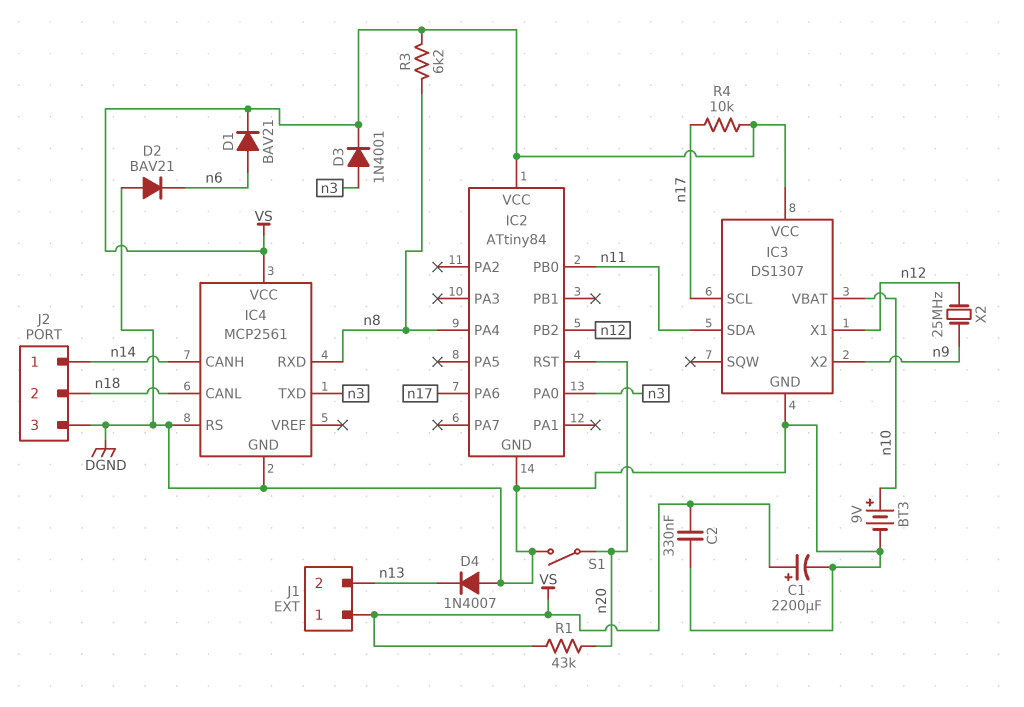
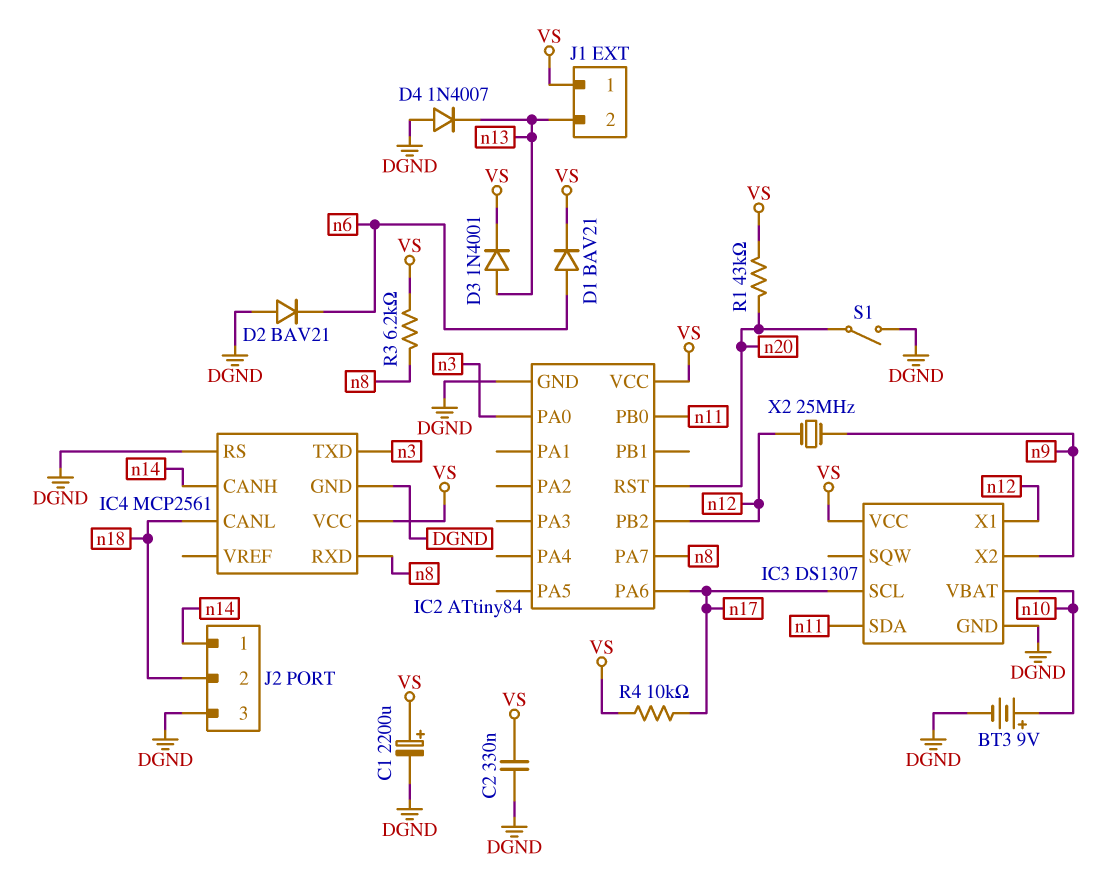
D3: diode 1N4001 (A n3, K VS) -> diode 1N4001 (A n13, K VS)
IC2 pin PA4: n8 -> none
IC2 pin PA7: none -> n8

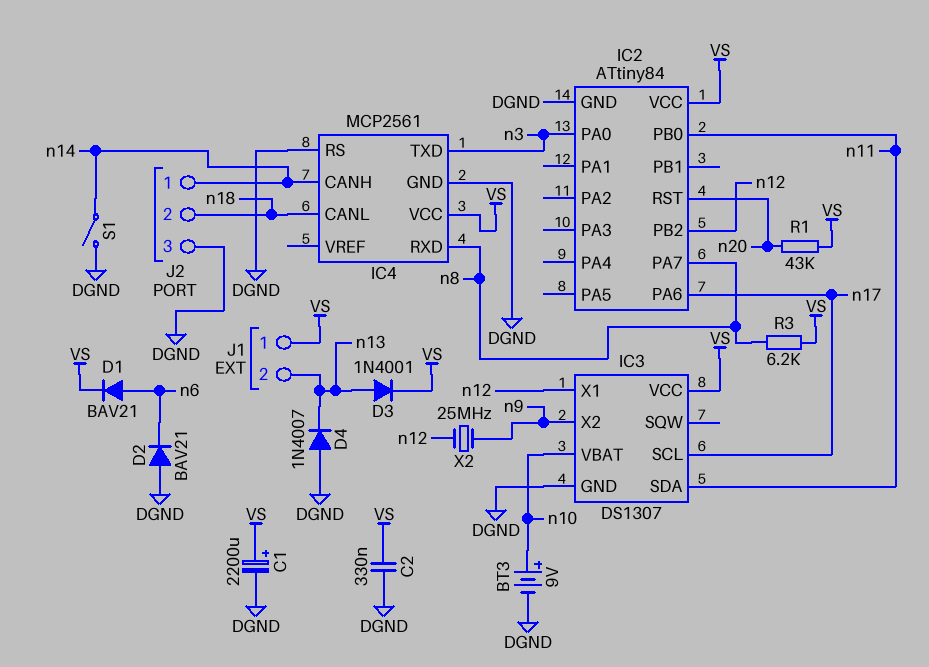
R4: 10k (VS, n17) -> none
S1: switch (DGND, n20) -> switch (DGND, n14)

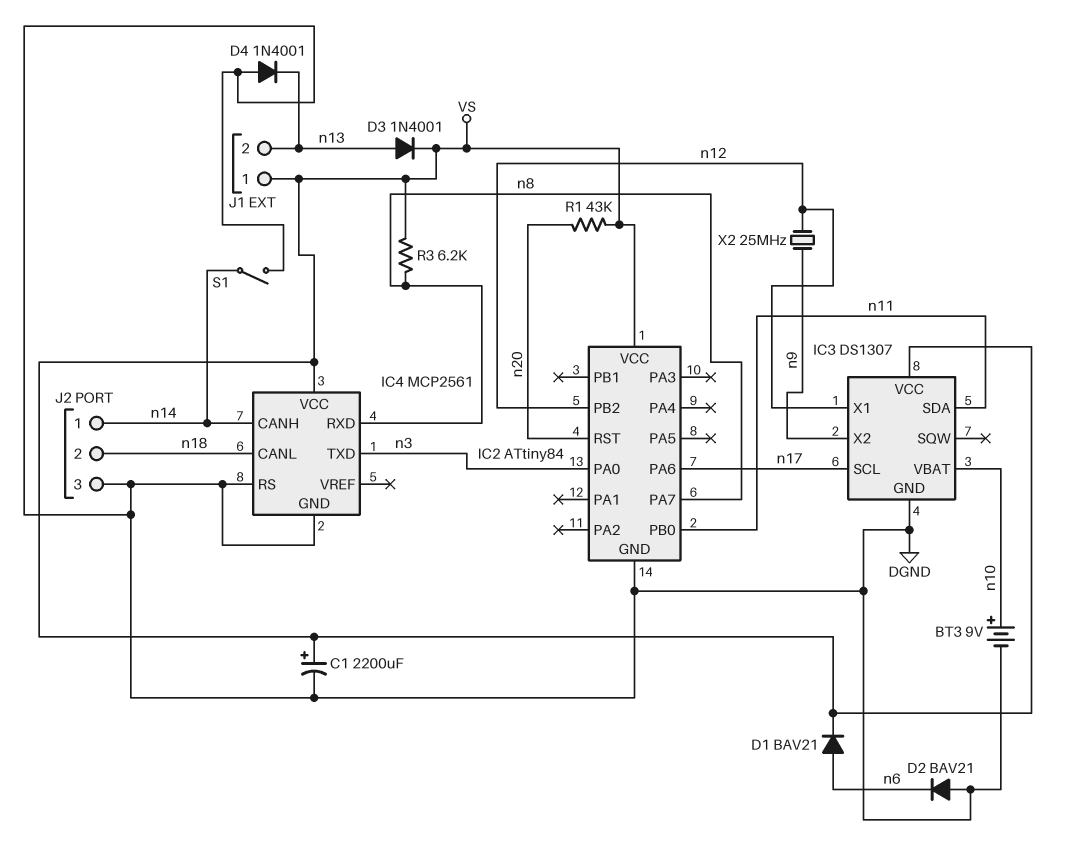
C2: 330nF (DGND, VS) -> none
D4: diode 1N4007 (A DGND, K n13) -> diode 1N4001 (A DGND, K n13)

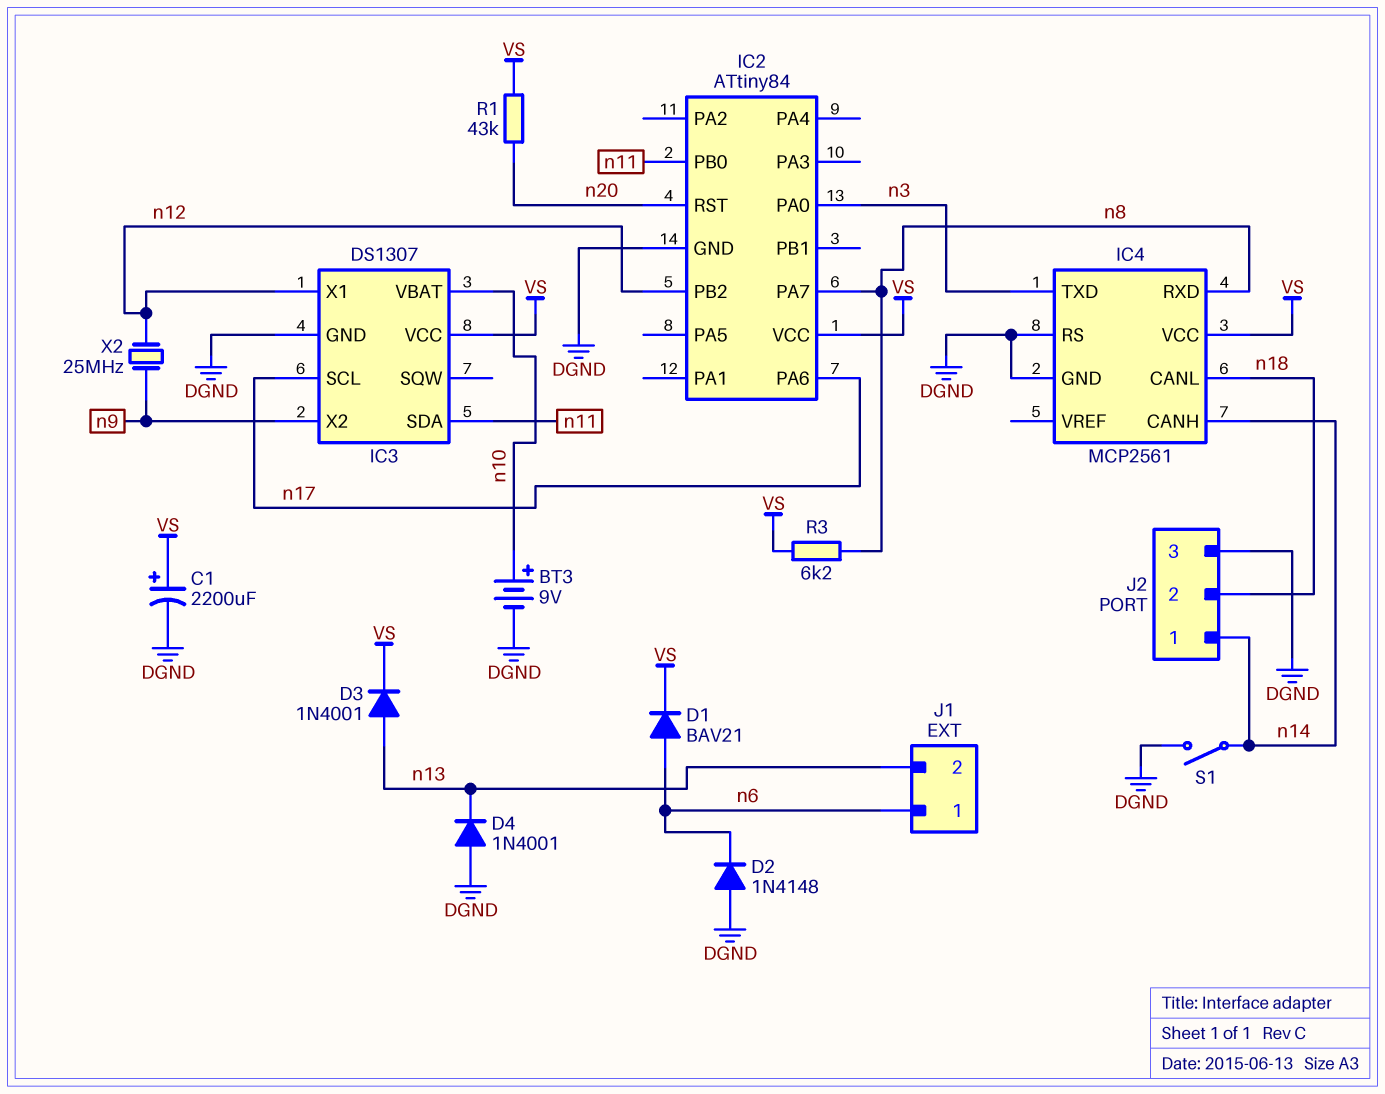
D2: diode BAV21 (A DGND, K n6) -> diode 1N4148 (A DGND, K n6)
J1 pin 1: VS -> n6

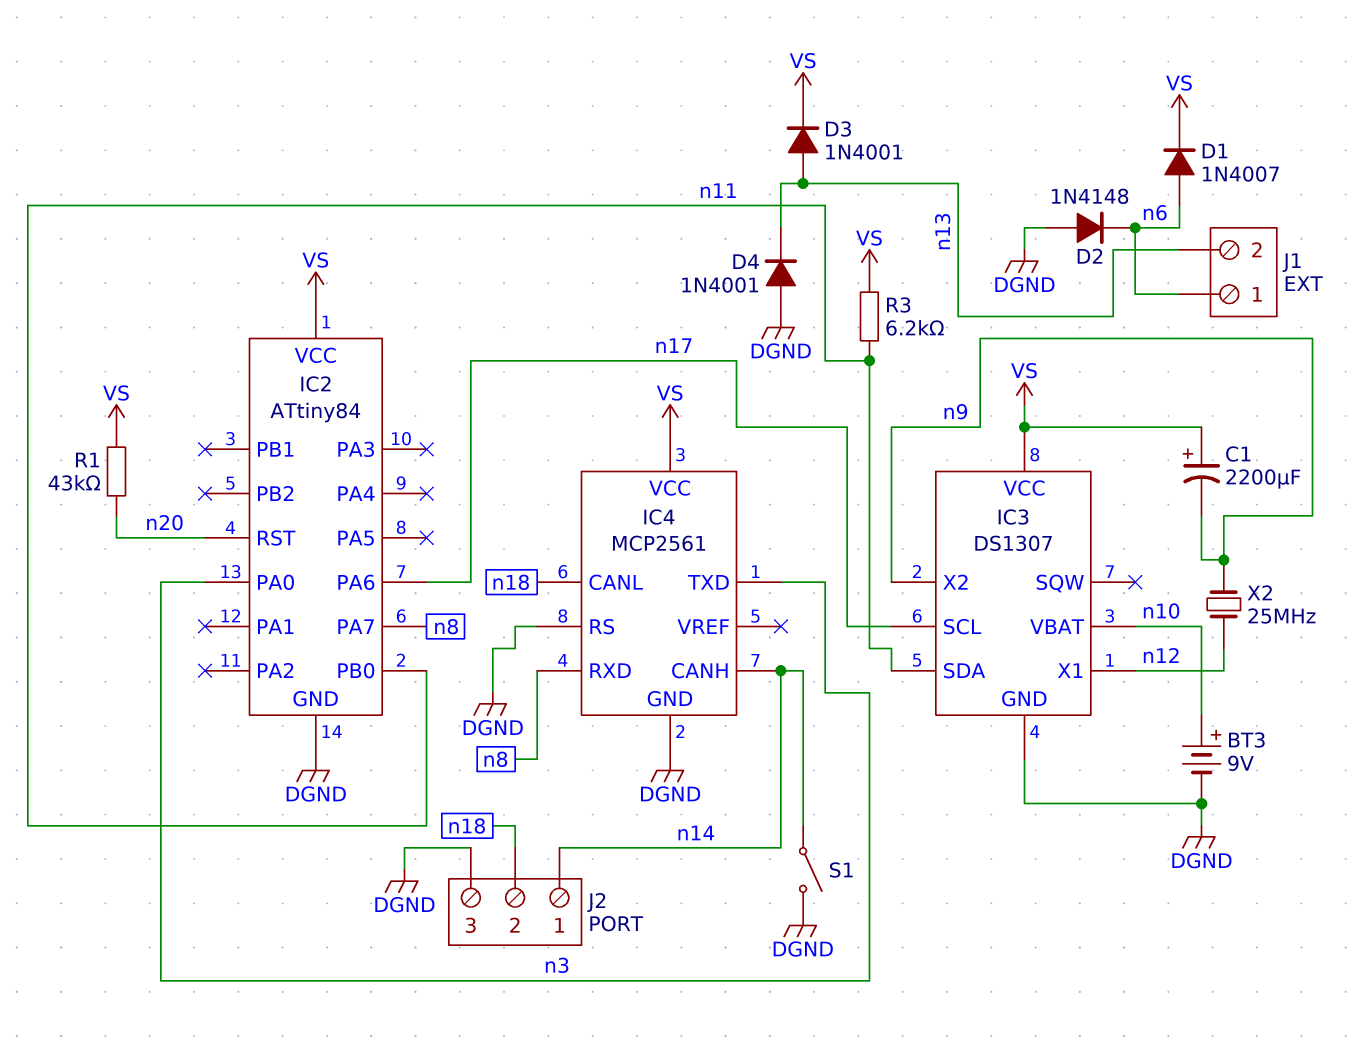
C1: 2200uF (plus VS, minus DGND) -> 2200uF (plus VS, minus n9)
D1: diode BAV21 (A n6, K VS) -> diode 1N4007 (A n6, K VS)
IC2 pin PB2: n12 -> none
R3: 6.2k (VS, n8) -> 6.2k (VS, n11)

